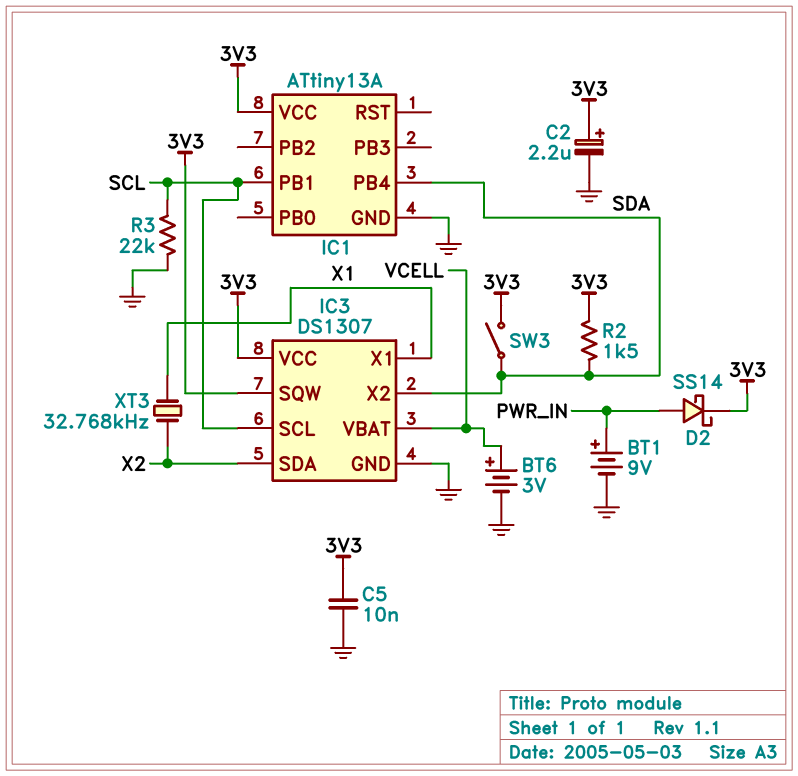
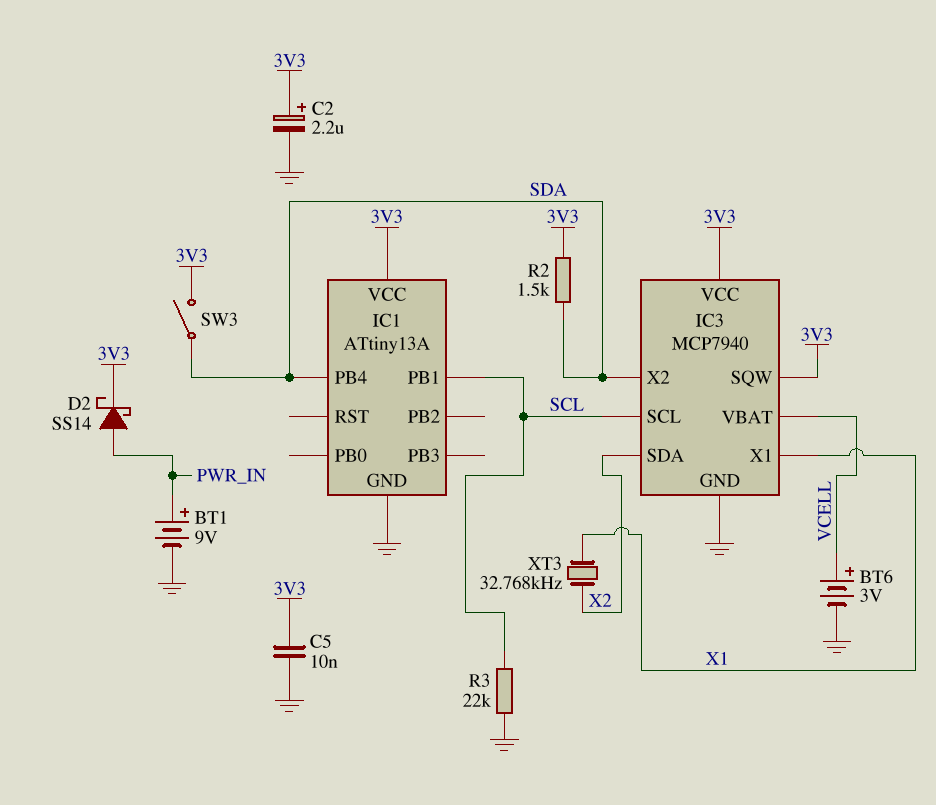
IC3: DS1307 -> MCP7940

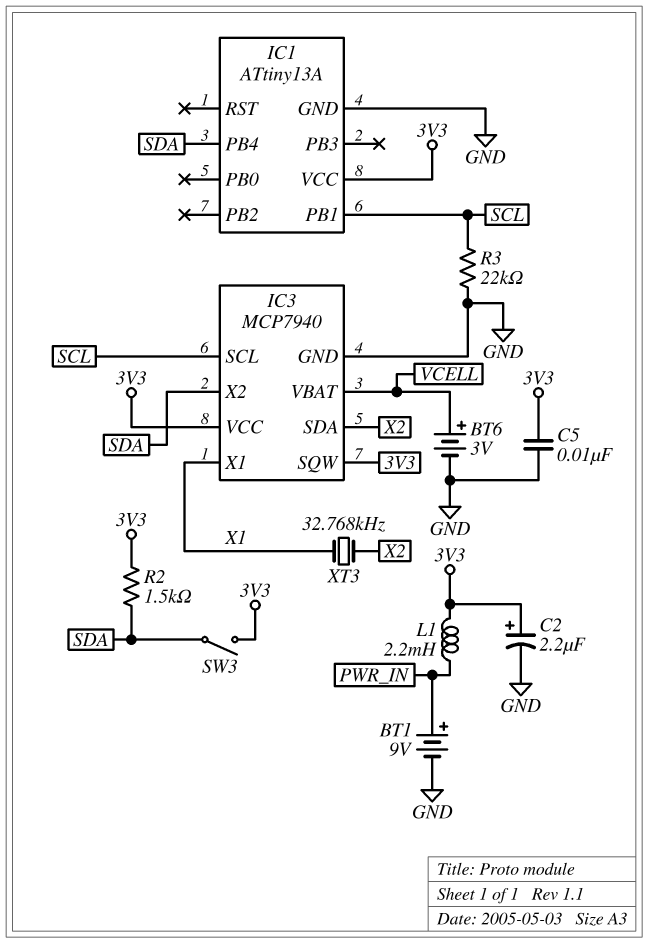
D2: schottky SS14 (A PWR_IN, K 3V3) -> none
L1: none -> 2.2mH (3V3, PWR_IN)

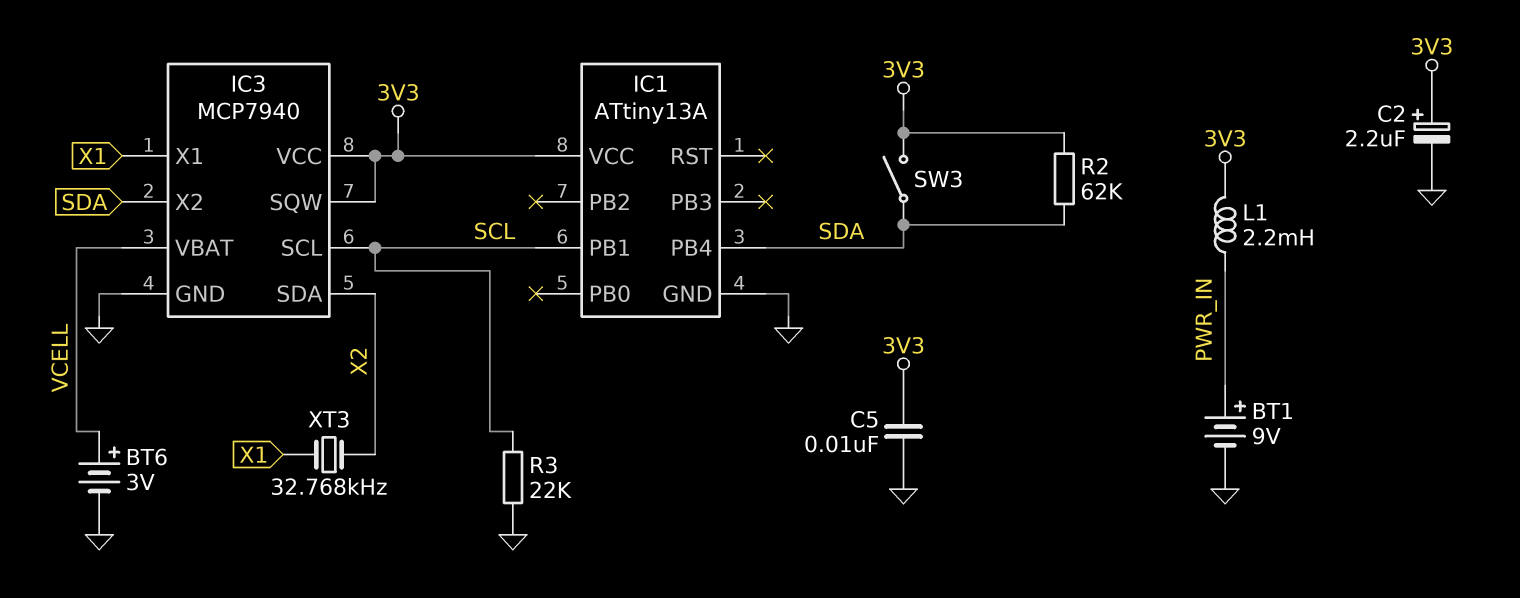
R2: 1.5k (3V3, SDA) -> 62k (3V3, SDA)

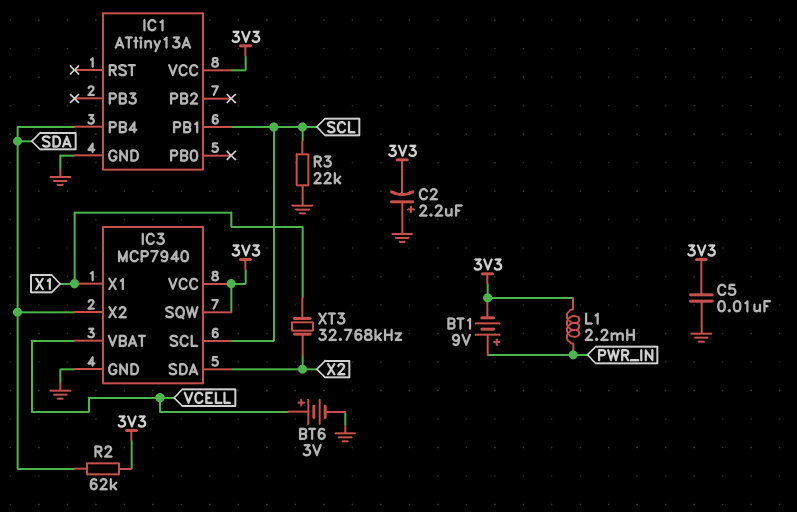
BT1: 9V (plus PWR_IN, minus GND) -> 9V (plus PWR_IN, minus 3V3)
C2: 2.2uF (plus 3V3, minus GND) -> 2.2uF (plus GND, minus 3V3)
SW3: switch (3V3, SDA) -> none

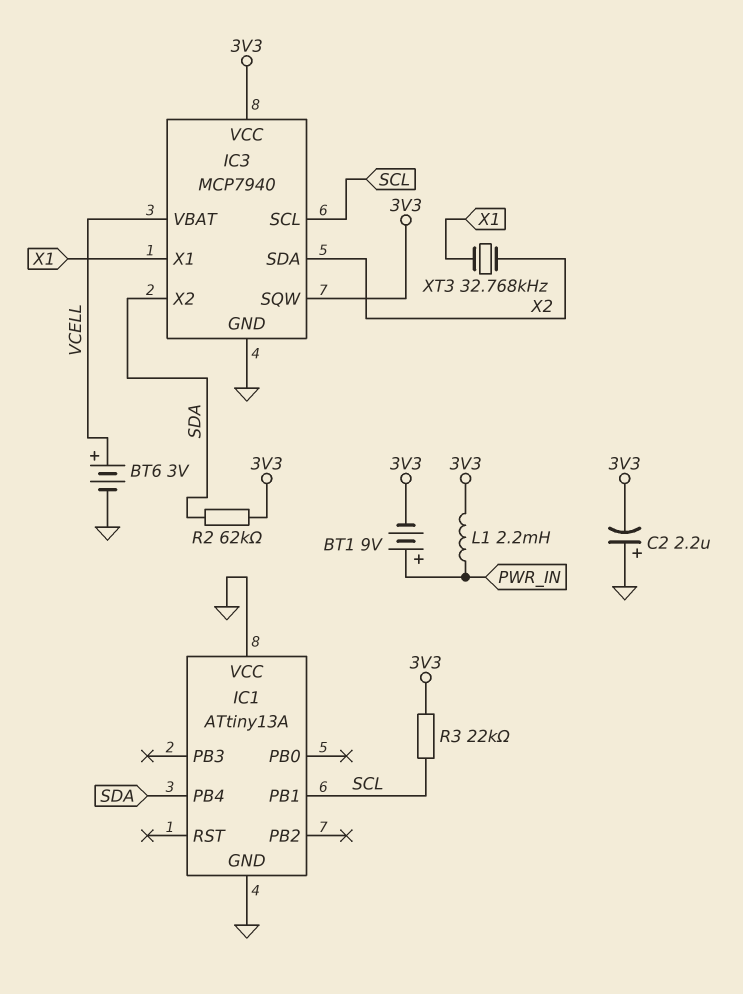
C5: 10nF (3V3, GND) -> none
IC1 pin VCC: 3V3 -> GND
R3: 22k (GND, SCL) -> 22k (3V3, SCL)

